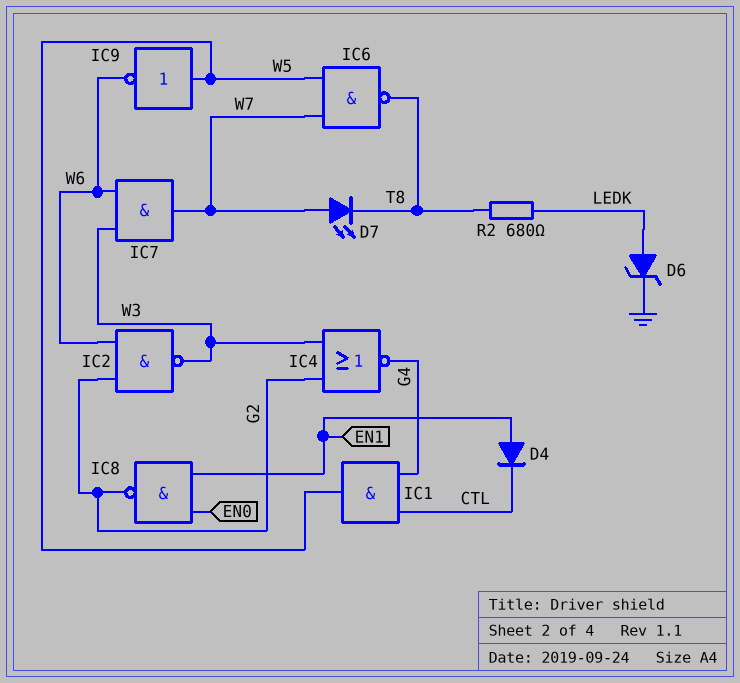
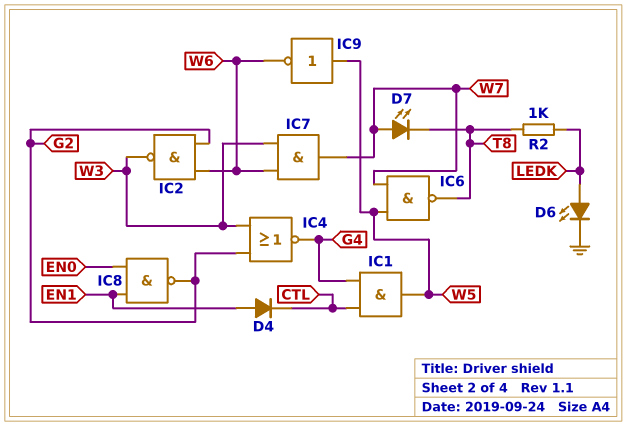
D6: zener (A LEDK, K GND) -> LED (A LEDK, K GND)
R2: 680 (LEDK, T8) -> 1k (LEDK, T8)

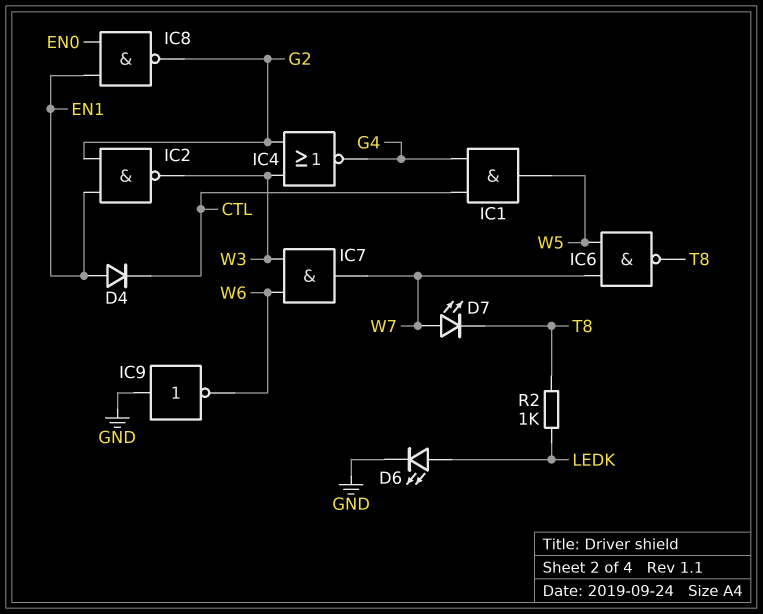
IC2: NAND (in G2, in W6, out W3) -> NAND (in EN1, in G2, out W3)
IC9: NOT (in W5, out W6) -> NOT (in GND, out W6)

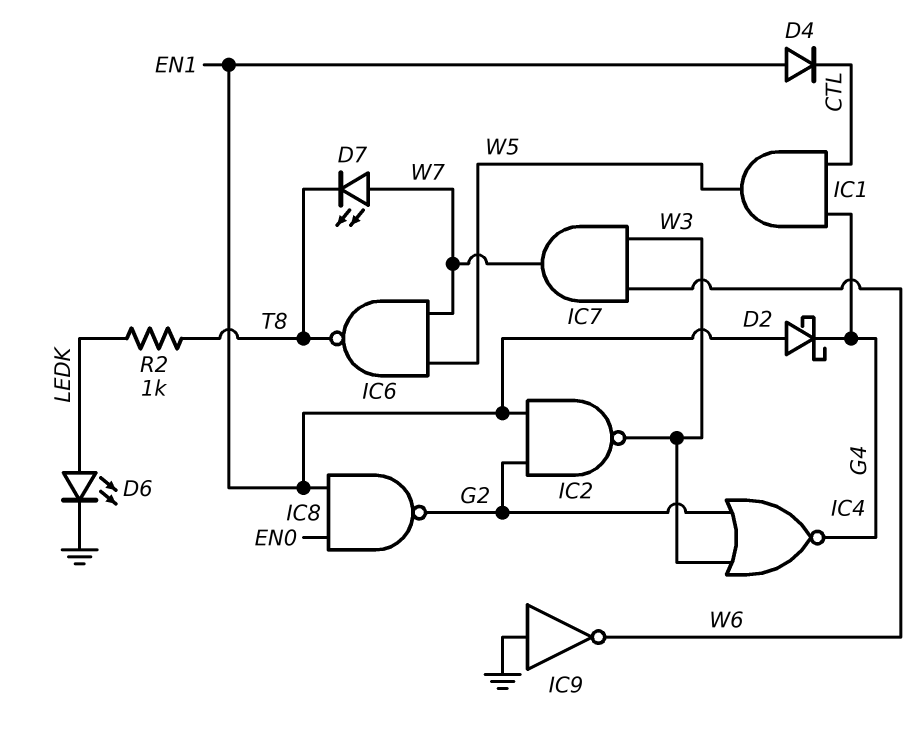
D2: none -> schottky (A EN1, K G4)

